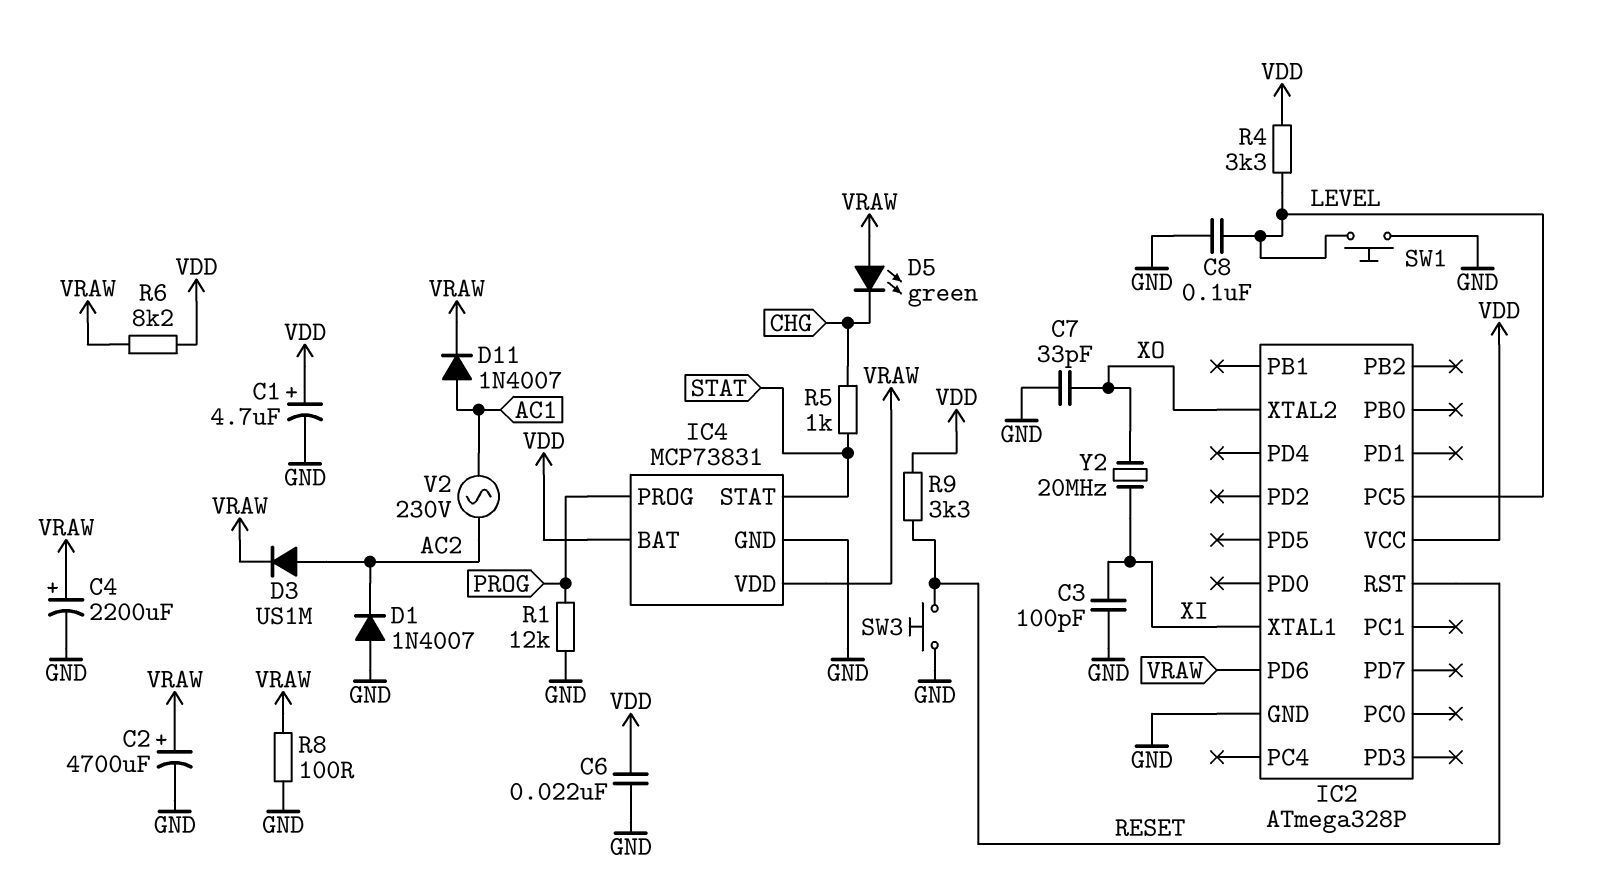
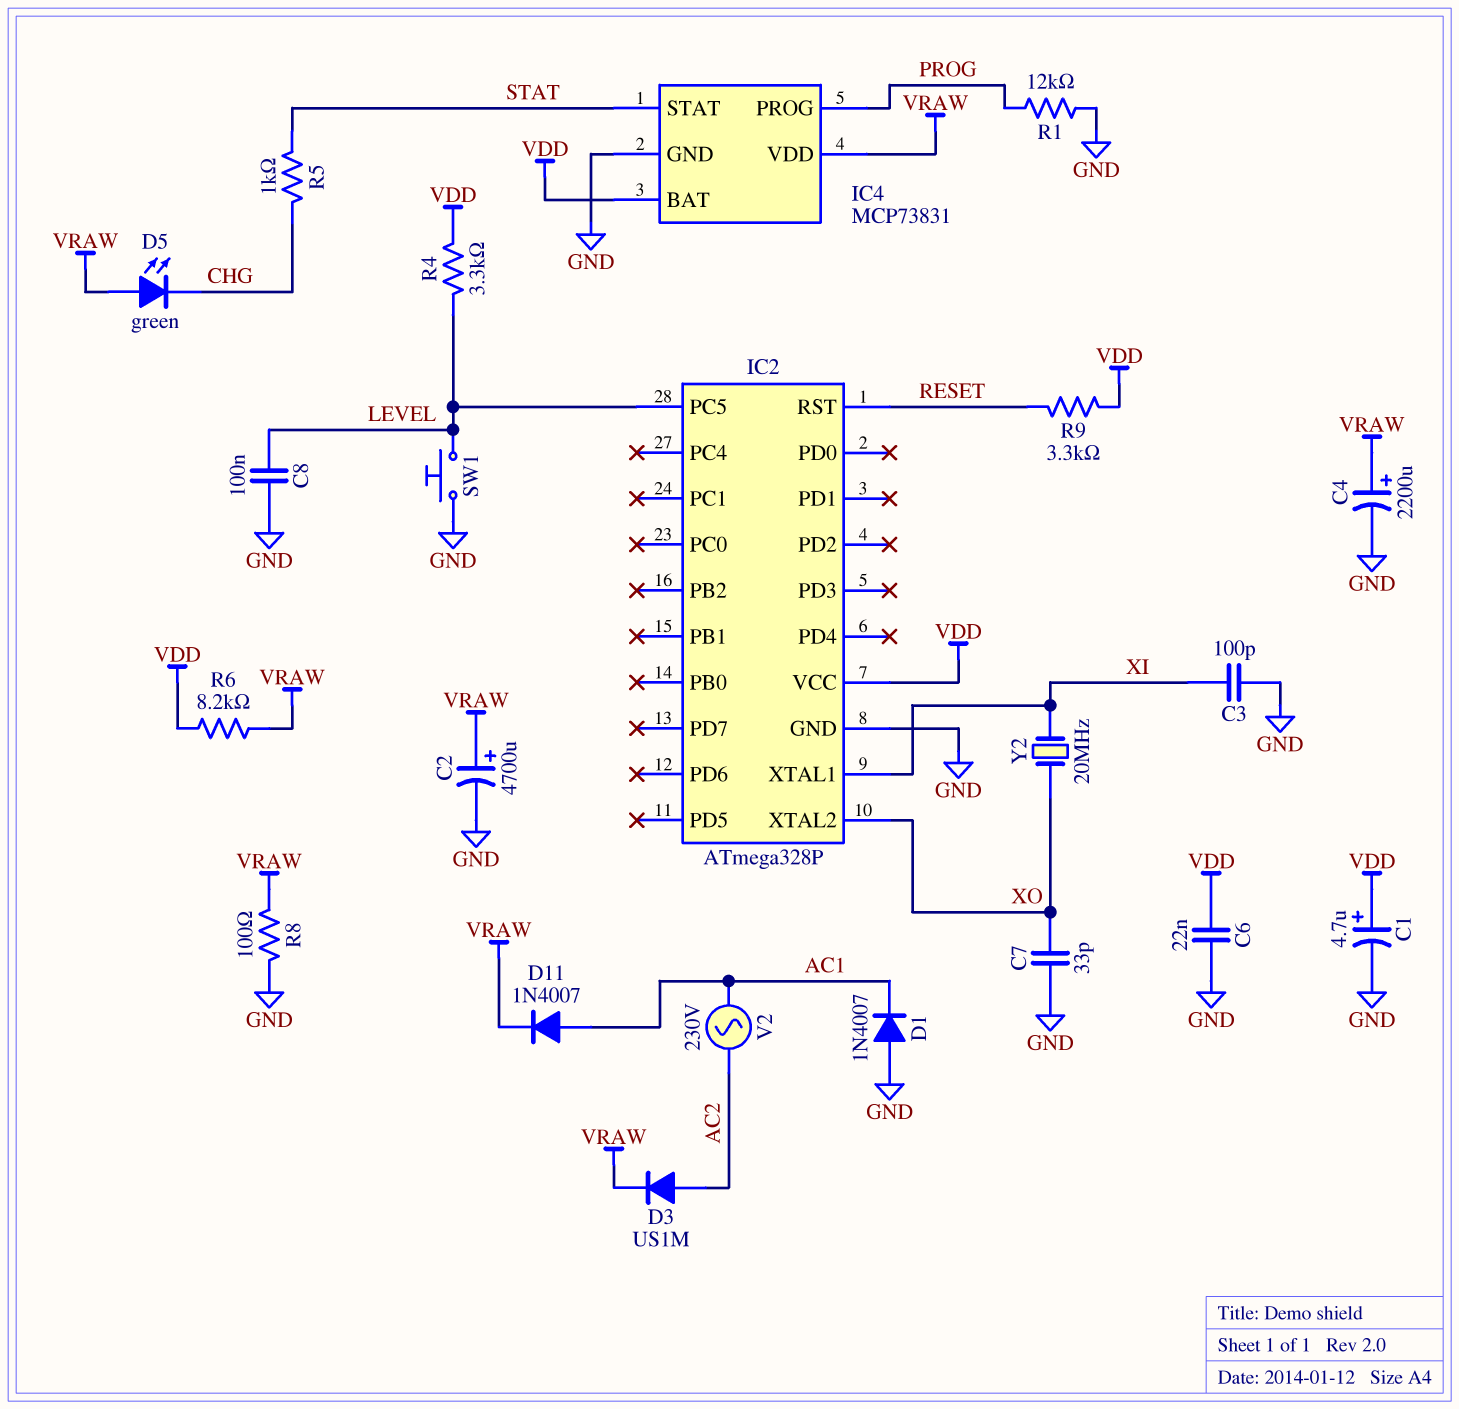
D1: diode 1N4007 (A GND, K AC2) -> diode 1N4007 (A GND, K AC1)
IC2 pin PD6: VRAW -> none
SW3: button (GND, RESET) -> none

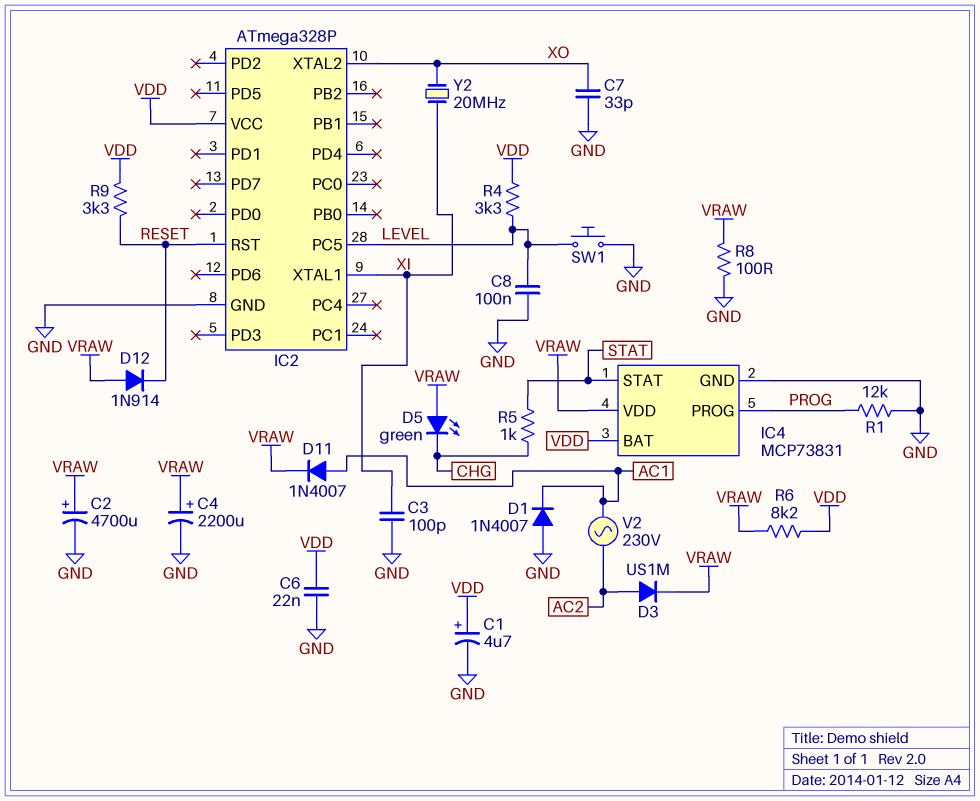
D12: none -> diode 1N914 (A VRAW, K RESET)

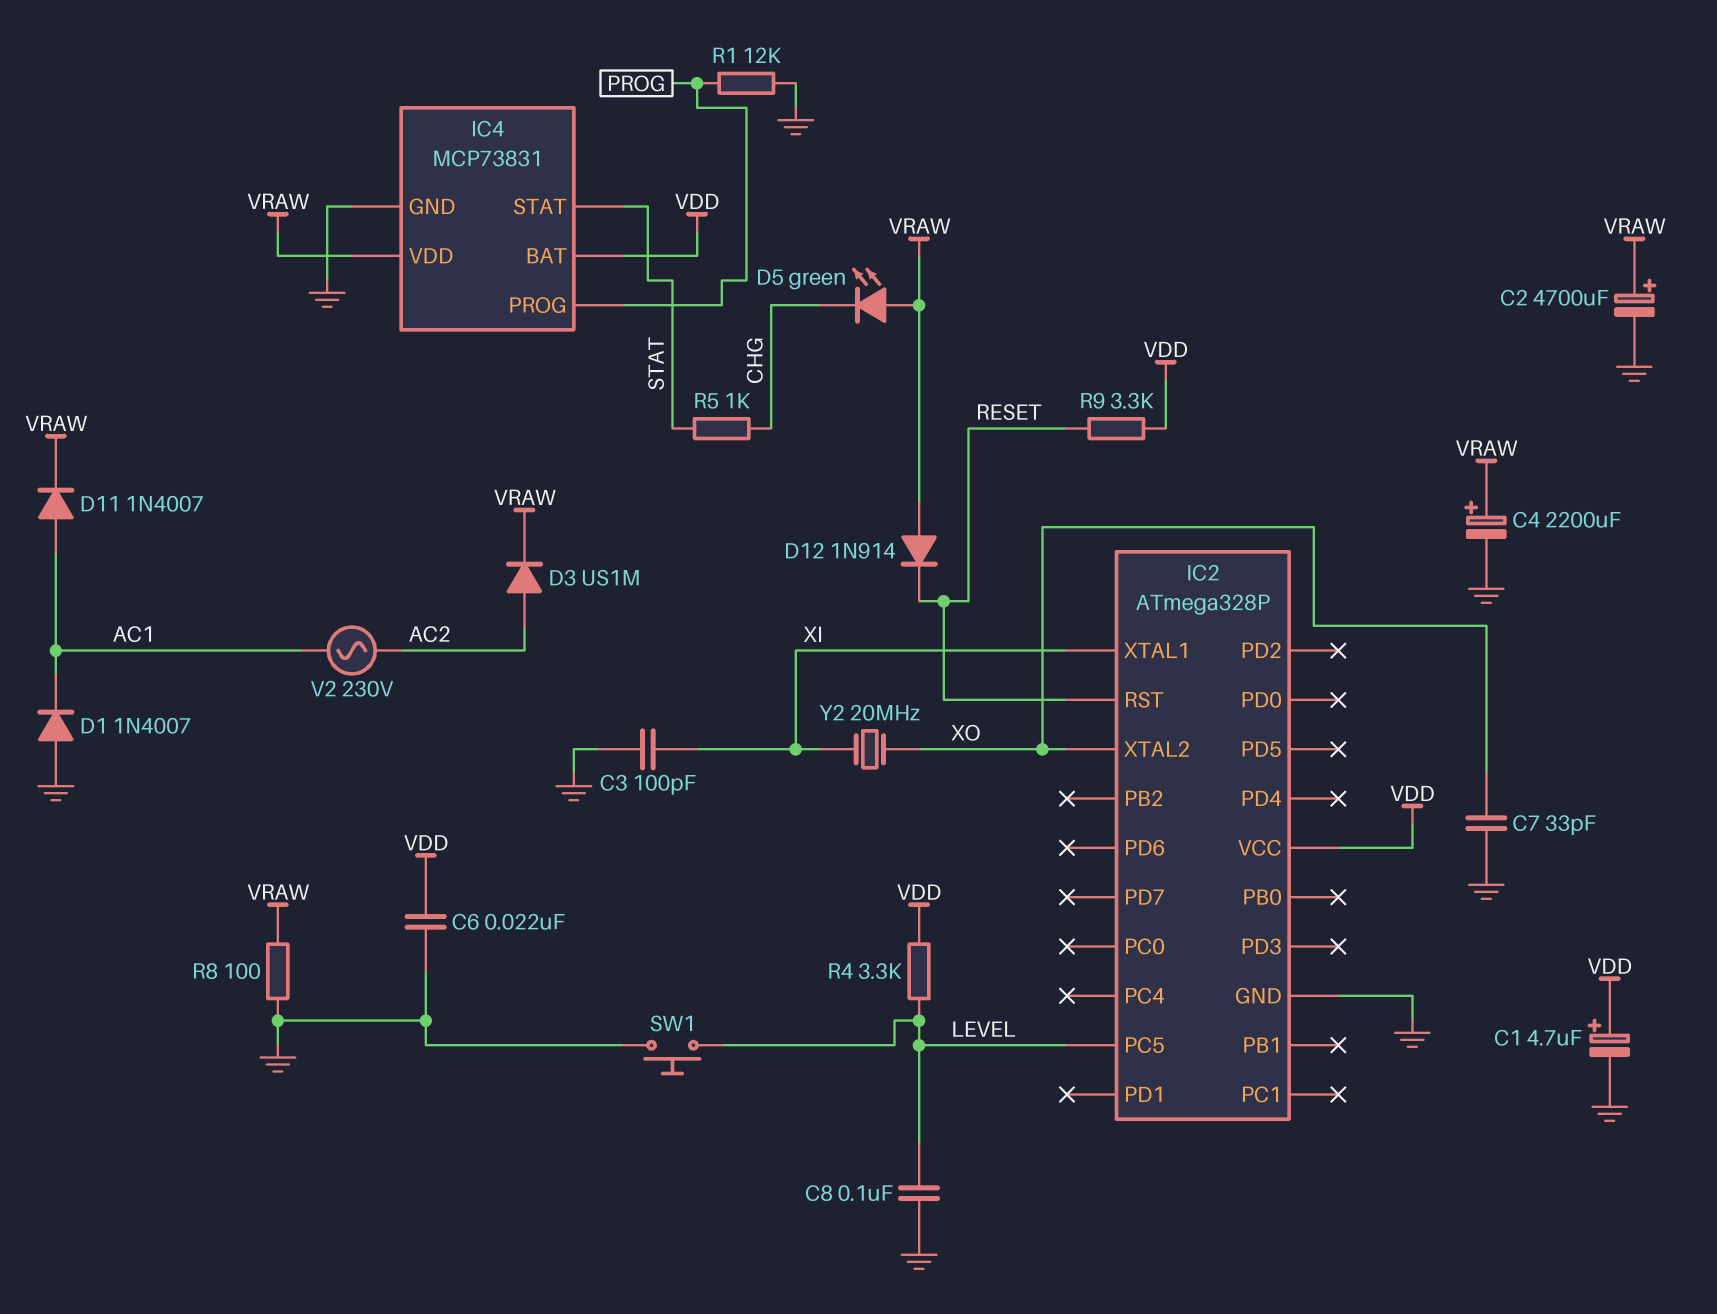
R6: 8.2k (VDD, VRAW) -> none

